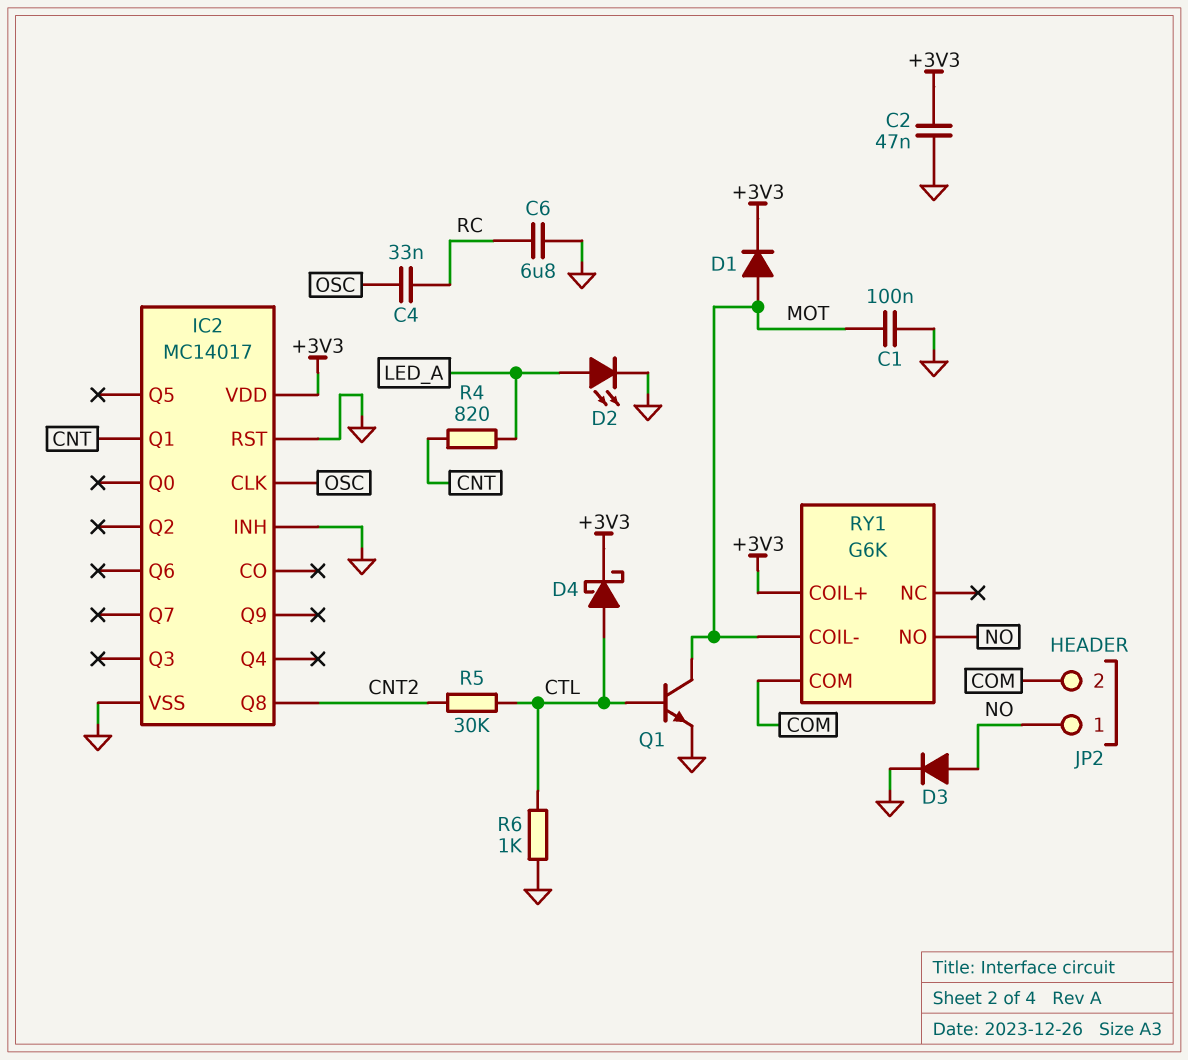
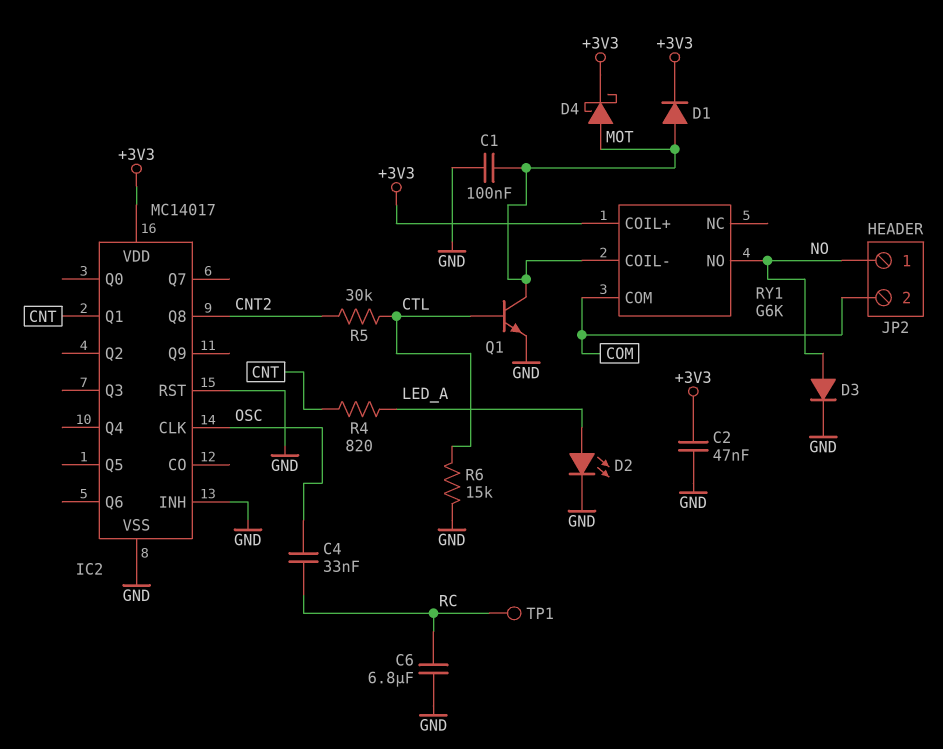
D4: schottky (A CTL, K +3V3) -> schottky (A MOT, K +3V3)
R6: 1k (CTL, GND) -> 15k (CTL, GND)
TP1: none -> test point (RC)

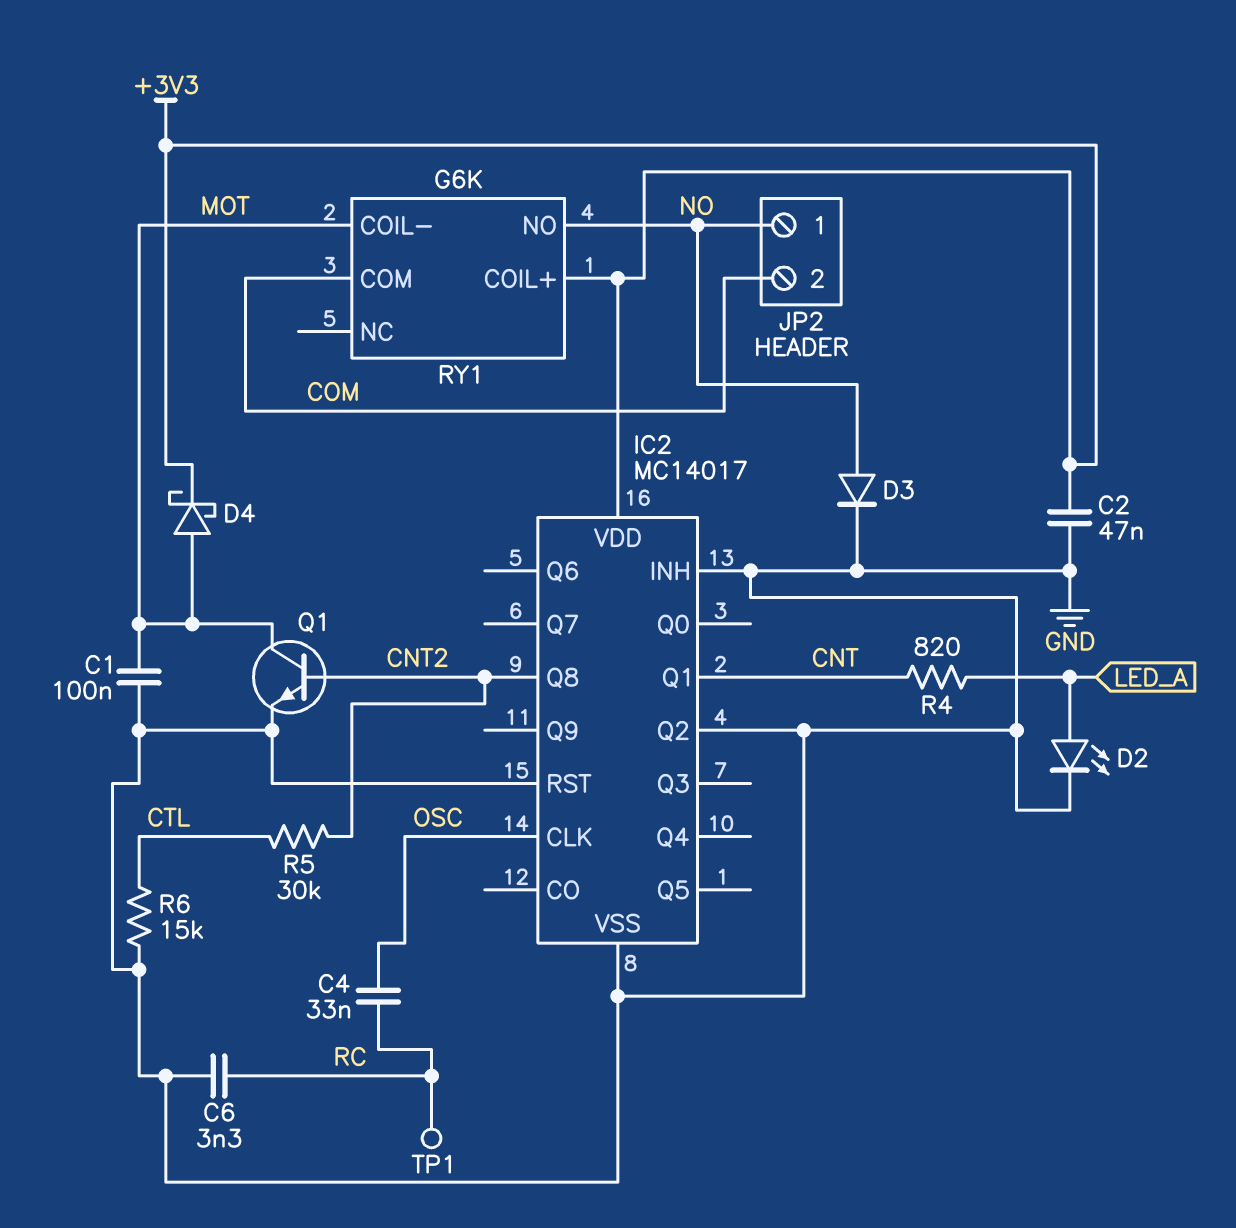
C6: 6.8uF (GND, RC) -> 3.3nF (GND, RC)
D1: diode (A MOT, K +3V3) -> none
IC2 pin Q2: none -> GND
Q1: NPN (B CTL, C MOT, E GND) -> NPN (B CNT2, C MOT, E GND)

